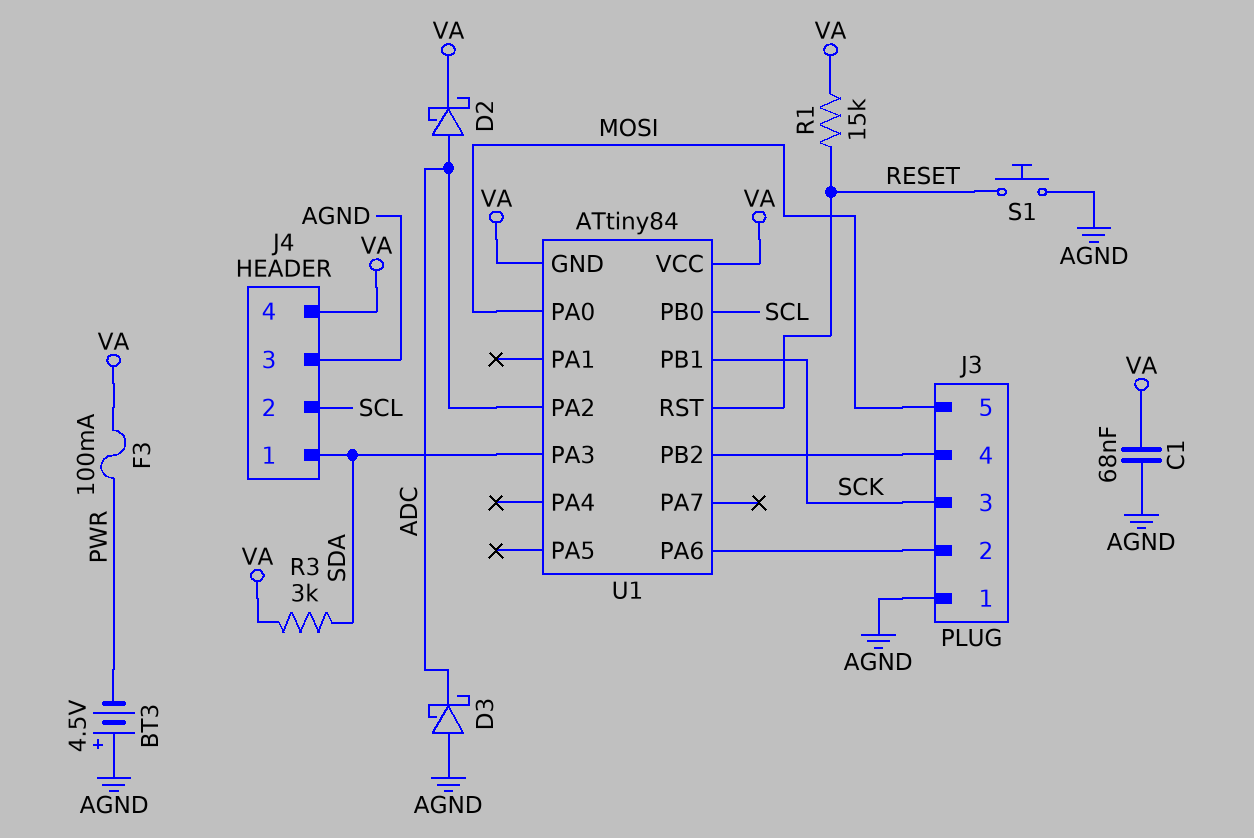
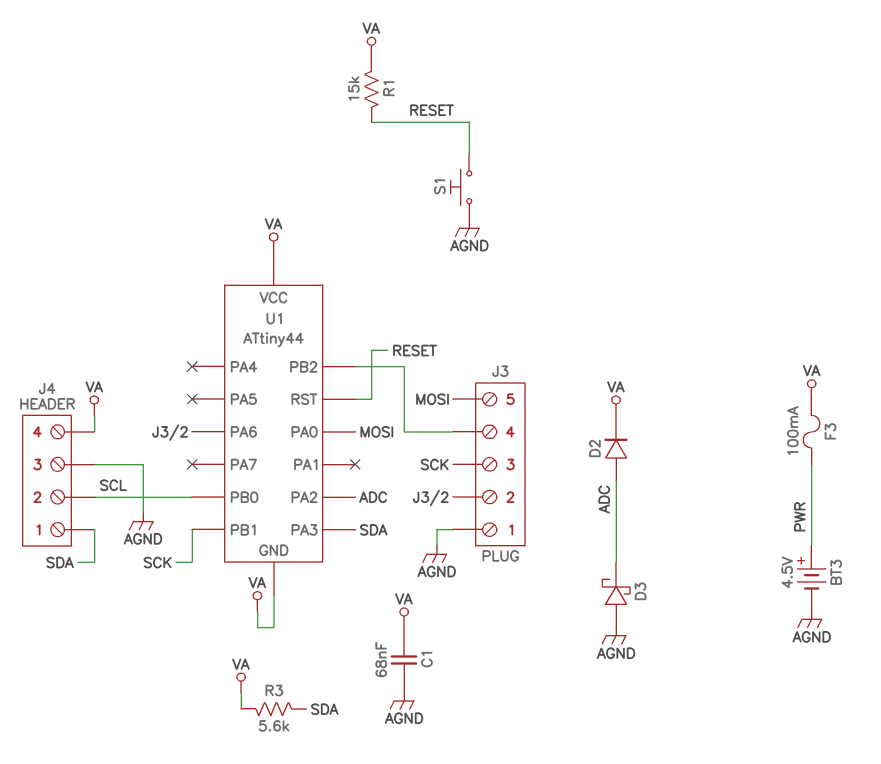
BT3: 4.5V (plus AGND, minus PWR) -> 4.5V (plus PWR, minus AGND)
D2: schottky (A ADC, K VA) -> diode (A ADC, K VA)
R3: 3k (SDA, VA) -> 5.6k (SDA, VA)
U1: ATtiny84 -> ATtiny44

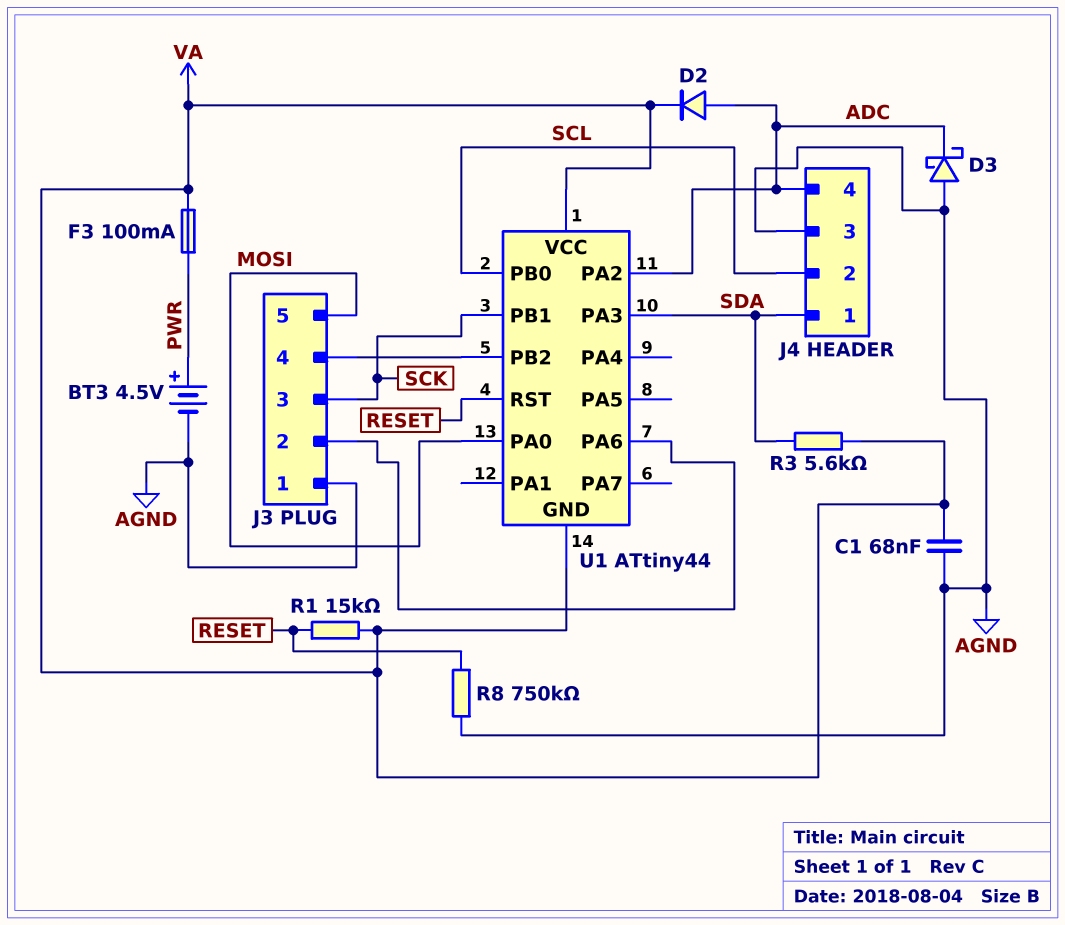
J4 pin 4: VA -> ADC
R8: none -> 750k (AGND, RESET)
S1: button (AGND, RESET) -> none

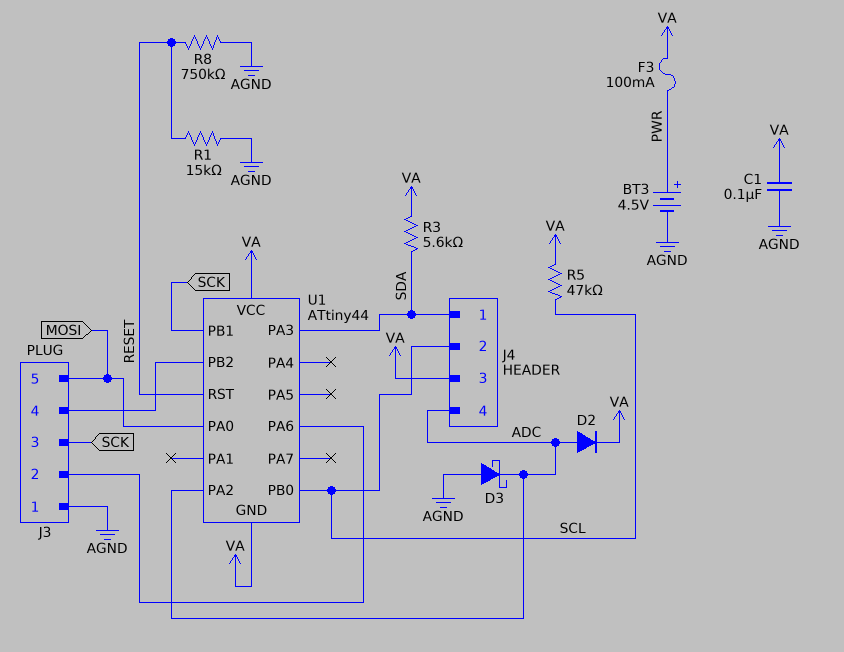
C1: 68nF (AGND, VA) -> 100nF (AGND, VA)
J4 pin 3: AGND -> VA
R1: 15k (RESET, VA) -> 15k (AGND, RESET)
R5: none -> 47k (SCL, VA)

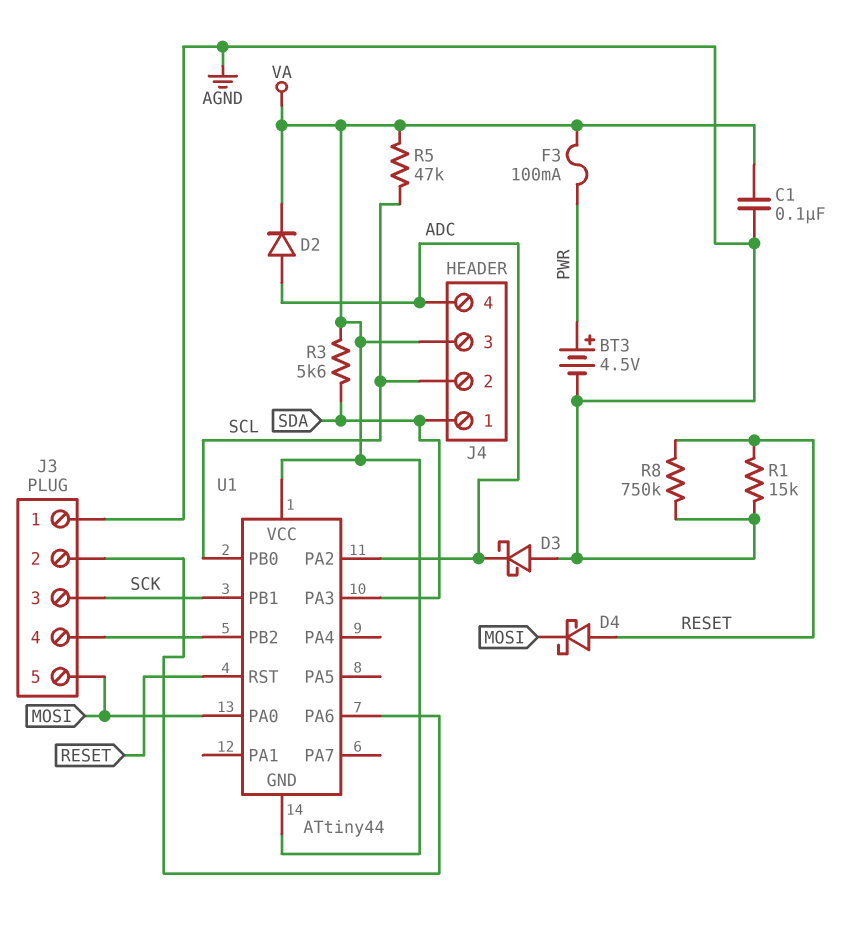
D4: none -> schottky (A RESET, K MOSI)

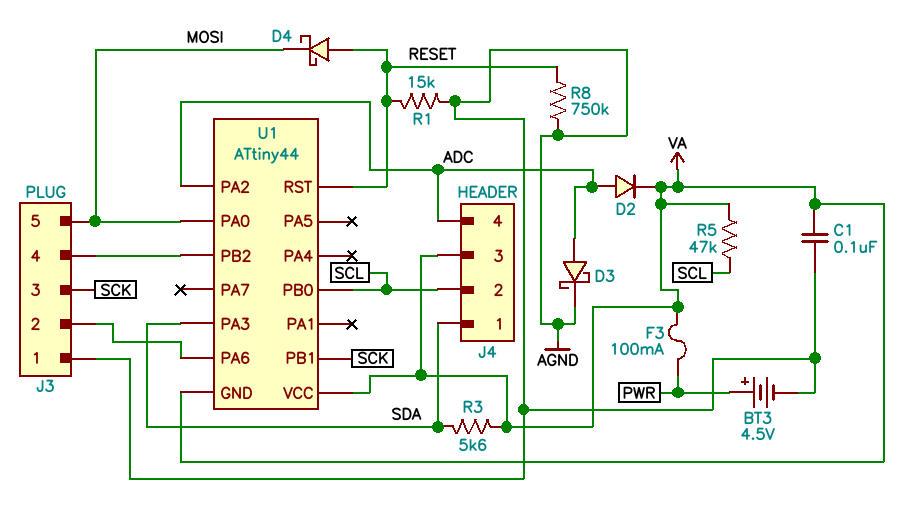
D3: schottky (A AGND, K ADC) -> schottky (A ADC, K AGND)

